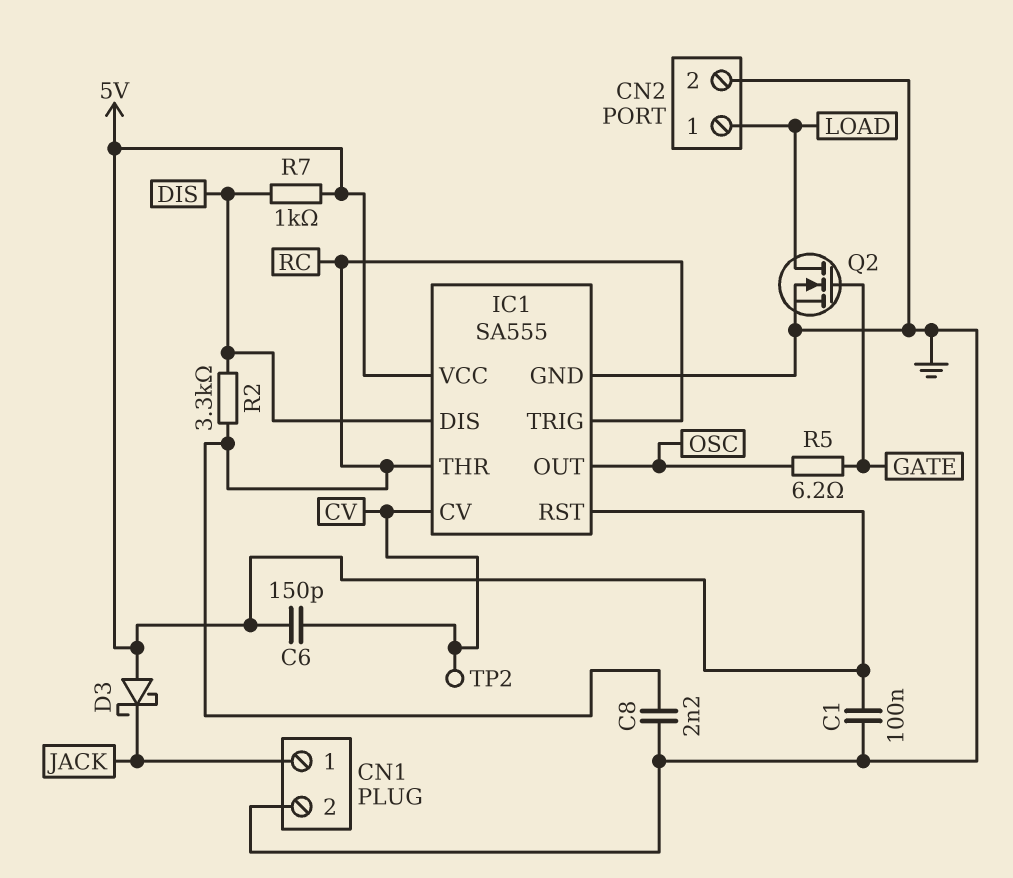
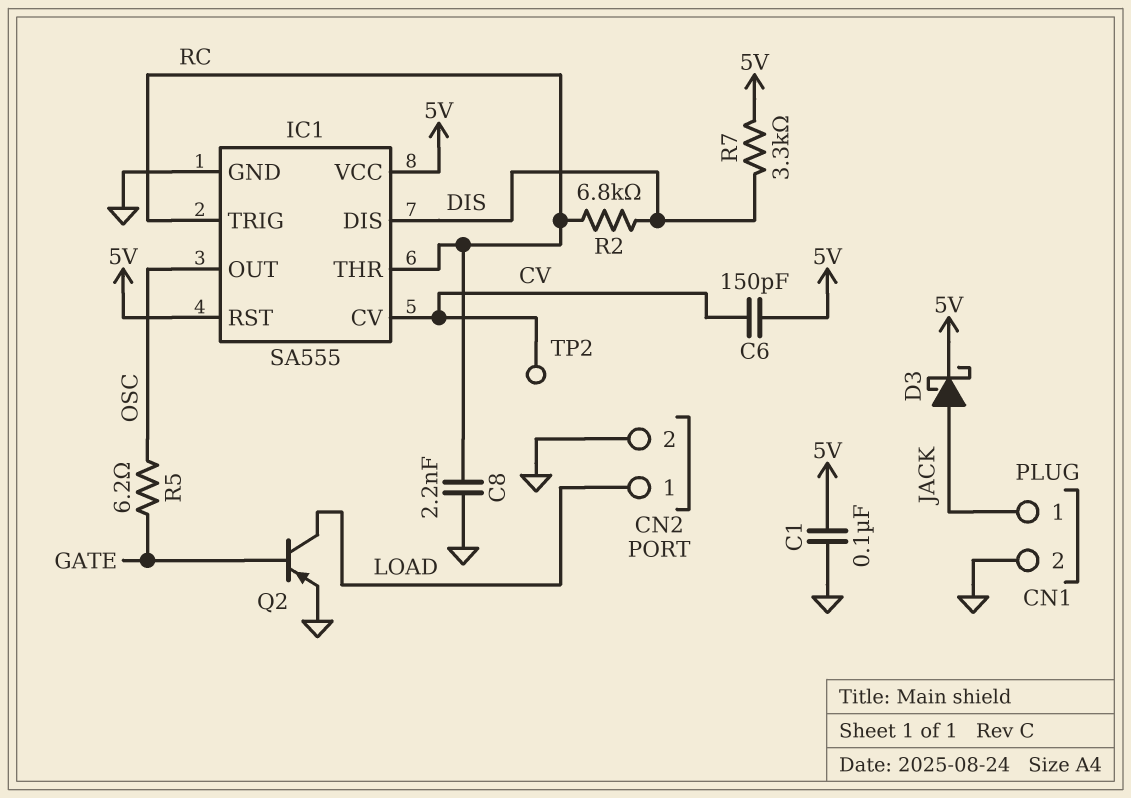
D3: schottky (A 5V, K JACK) -> schottky (A JACK, K 5V)
Q2: NMOS (G GATE, D LOAD, S GND) -> PNP (B GATE, C LOAD, E GND)
R2: 3.3k (DIS, RC) -> 6.8k (DIS, RC)
R7: 1k (5V, DIS) -> 3.3k (5V, DIS)

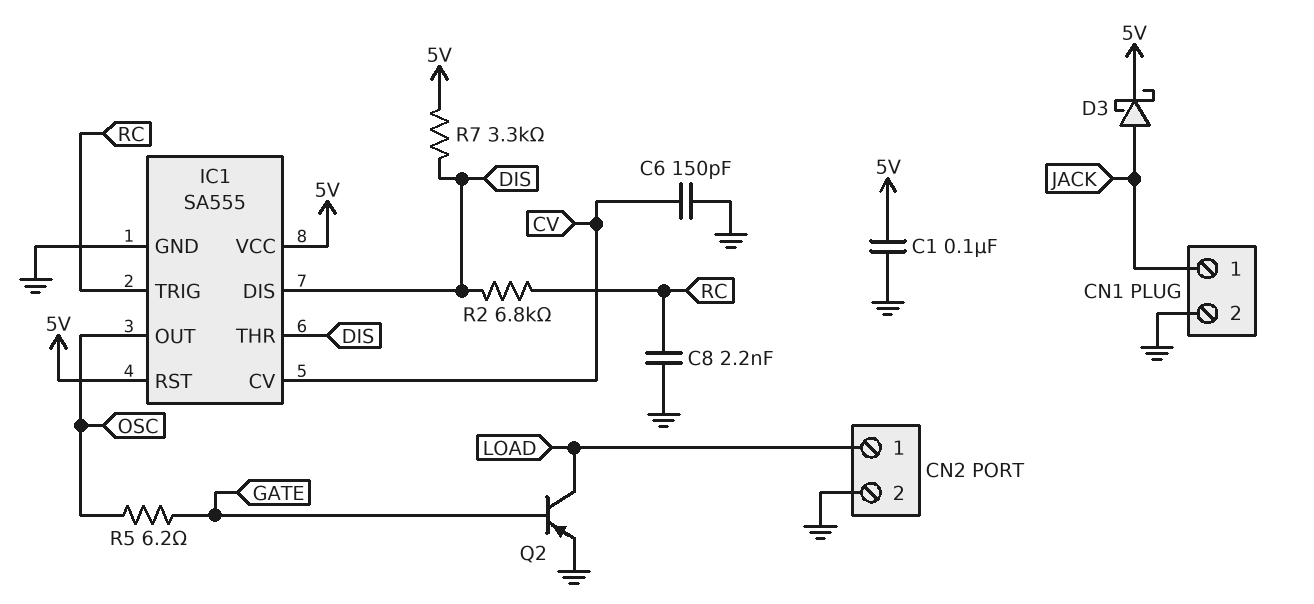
C6: 150pF (5V, CV) -> 150pF (CV, GND)
IC1 pin THR: RC -> DIS
TP2: test point (CV) -> none

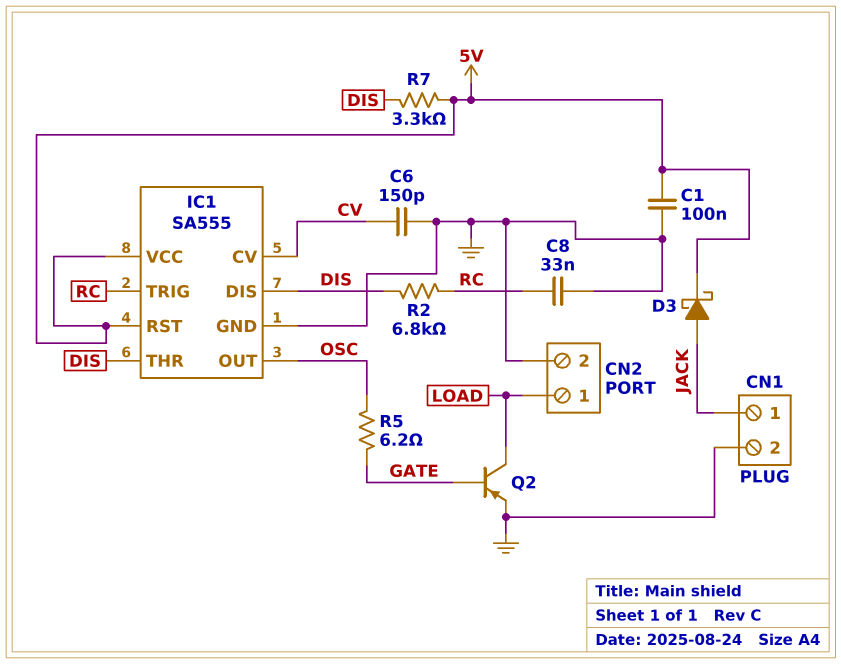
C8: 2.2nF (GND, RC) -> 33nF (GND, RC)

